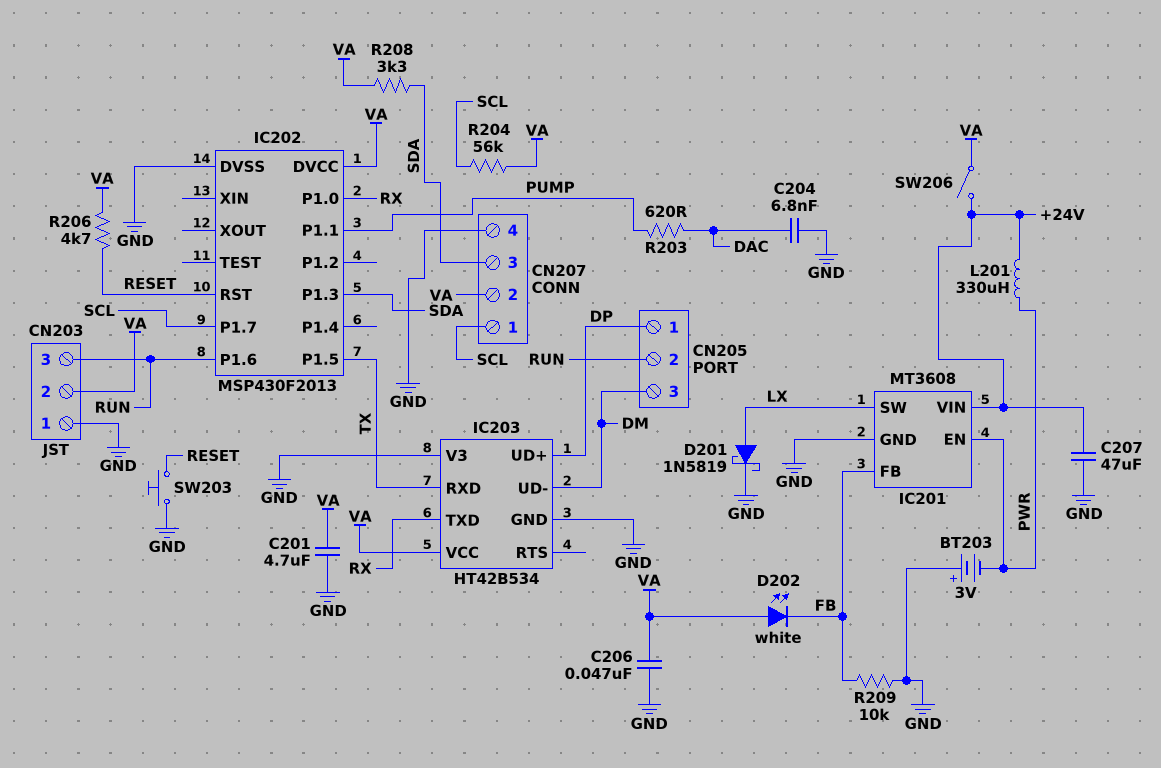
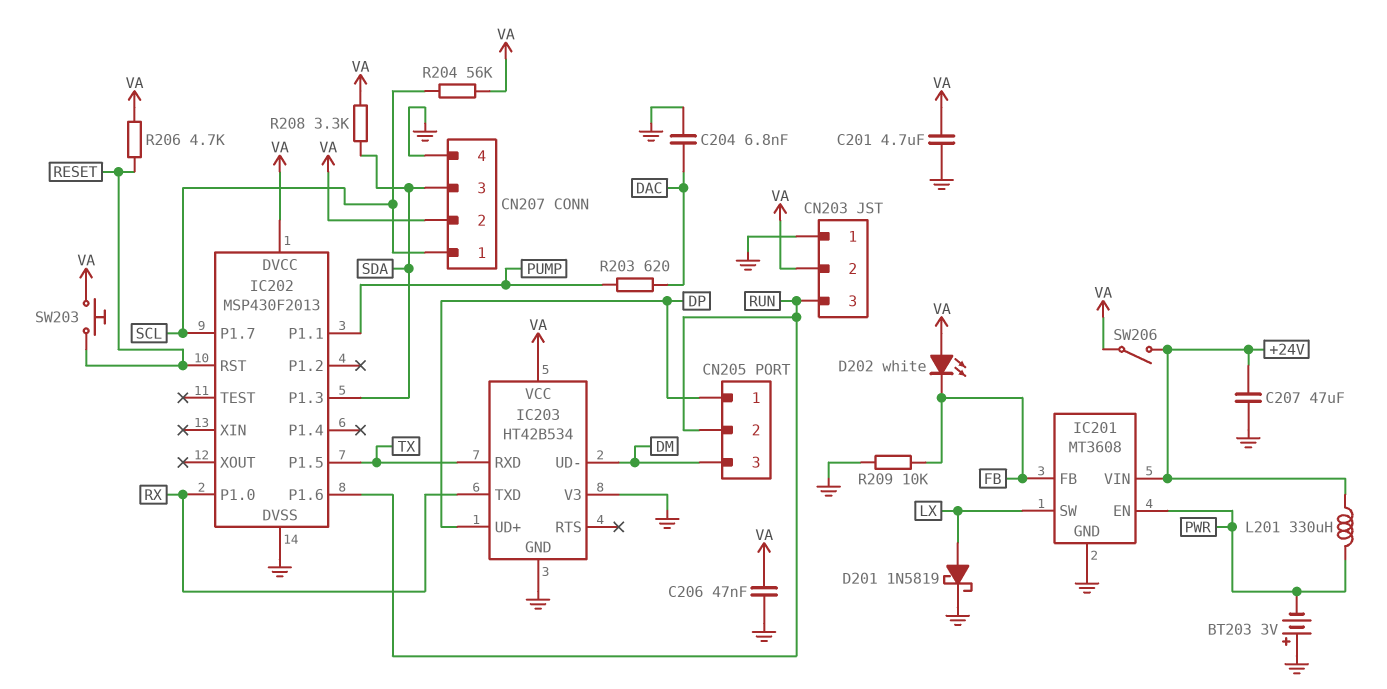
SW203: button (GND, RESET) -> button (RESET, VA)

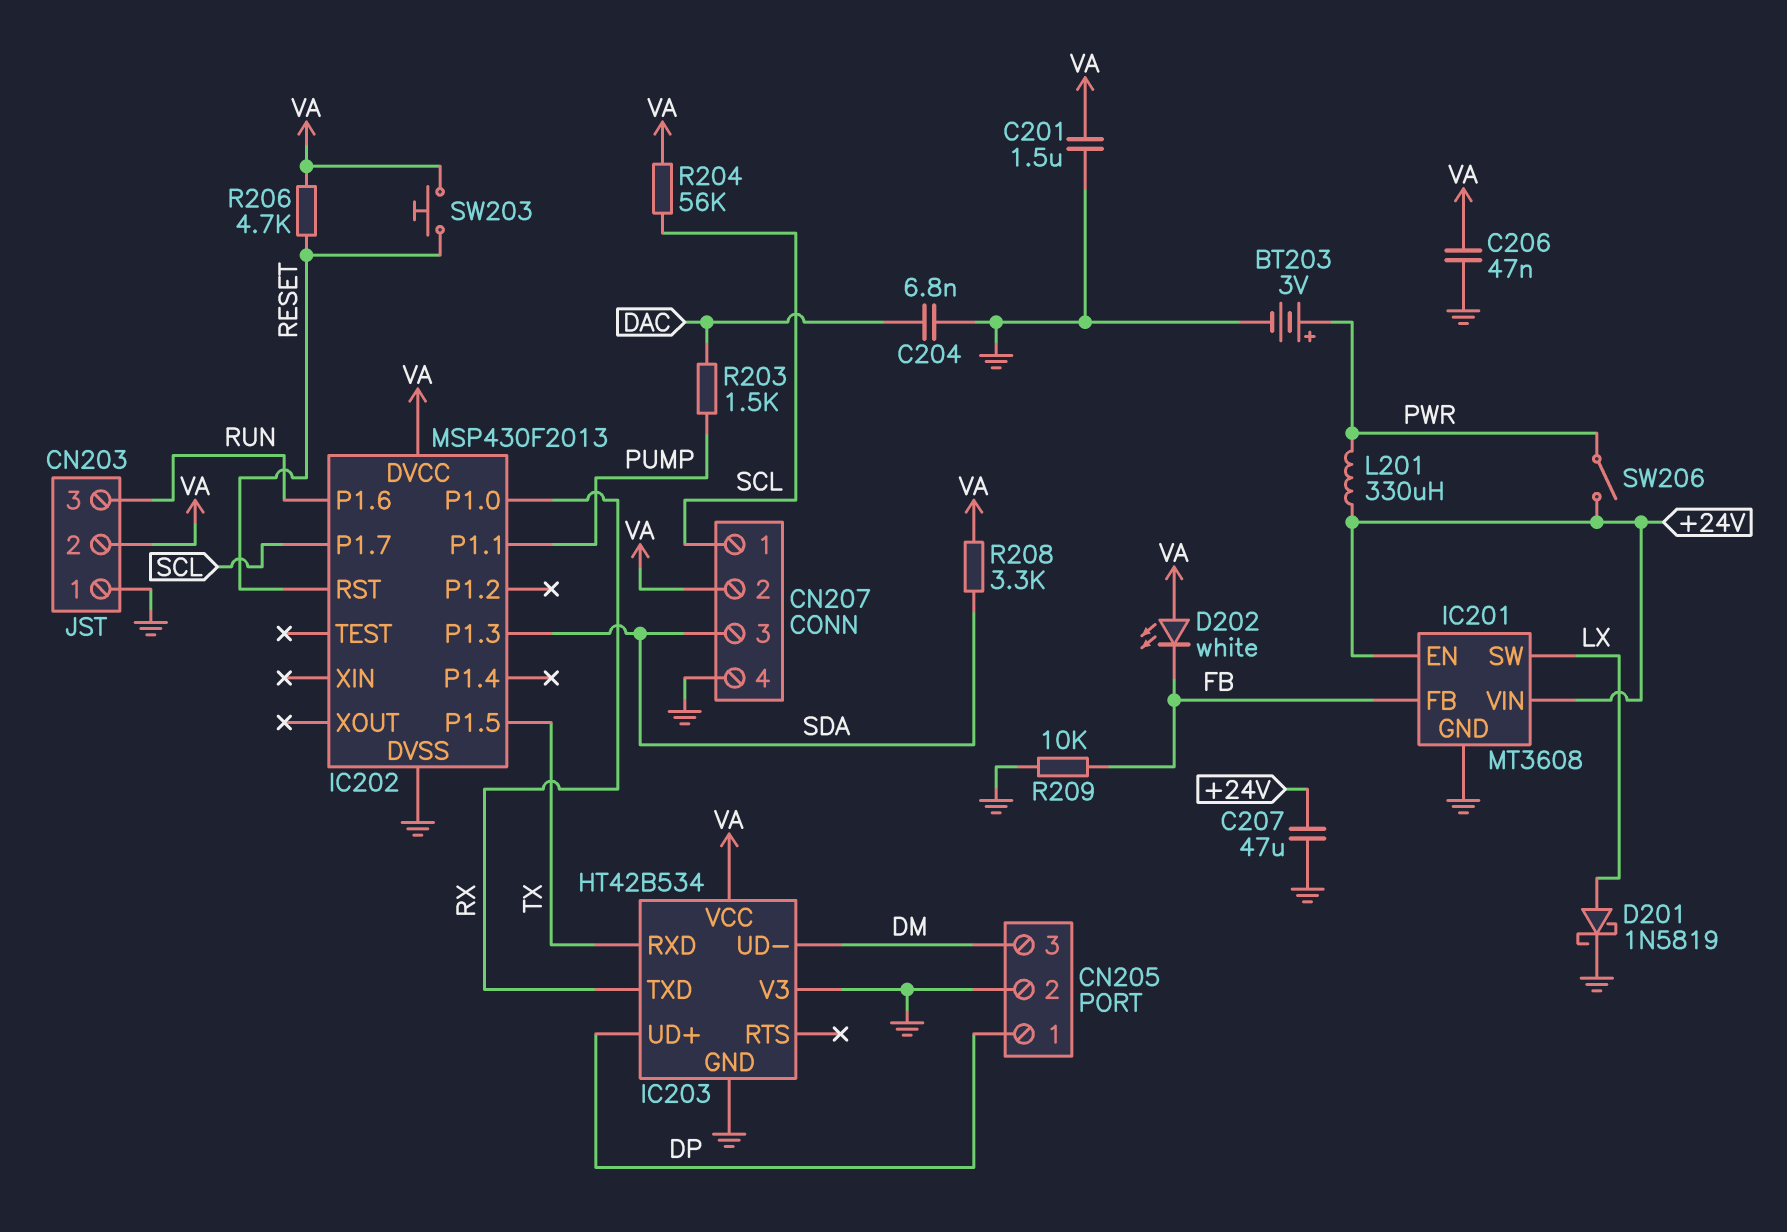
BT203: 3V (plus GND, minus PWR) -> 3V (plus PWR, minus GND)
C201: 4.7uF (GND, VA) -> 1.5uF (GND, VA)
CN205 pin 2: RUN -> GND
IC201 pin EN: PWR -> +24V
R203: 620 (DAC, PUMP) -> 1.5k (DAC, PUMP)
SW206: switch (+24V, VA) -> switch (+24V, PWR)

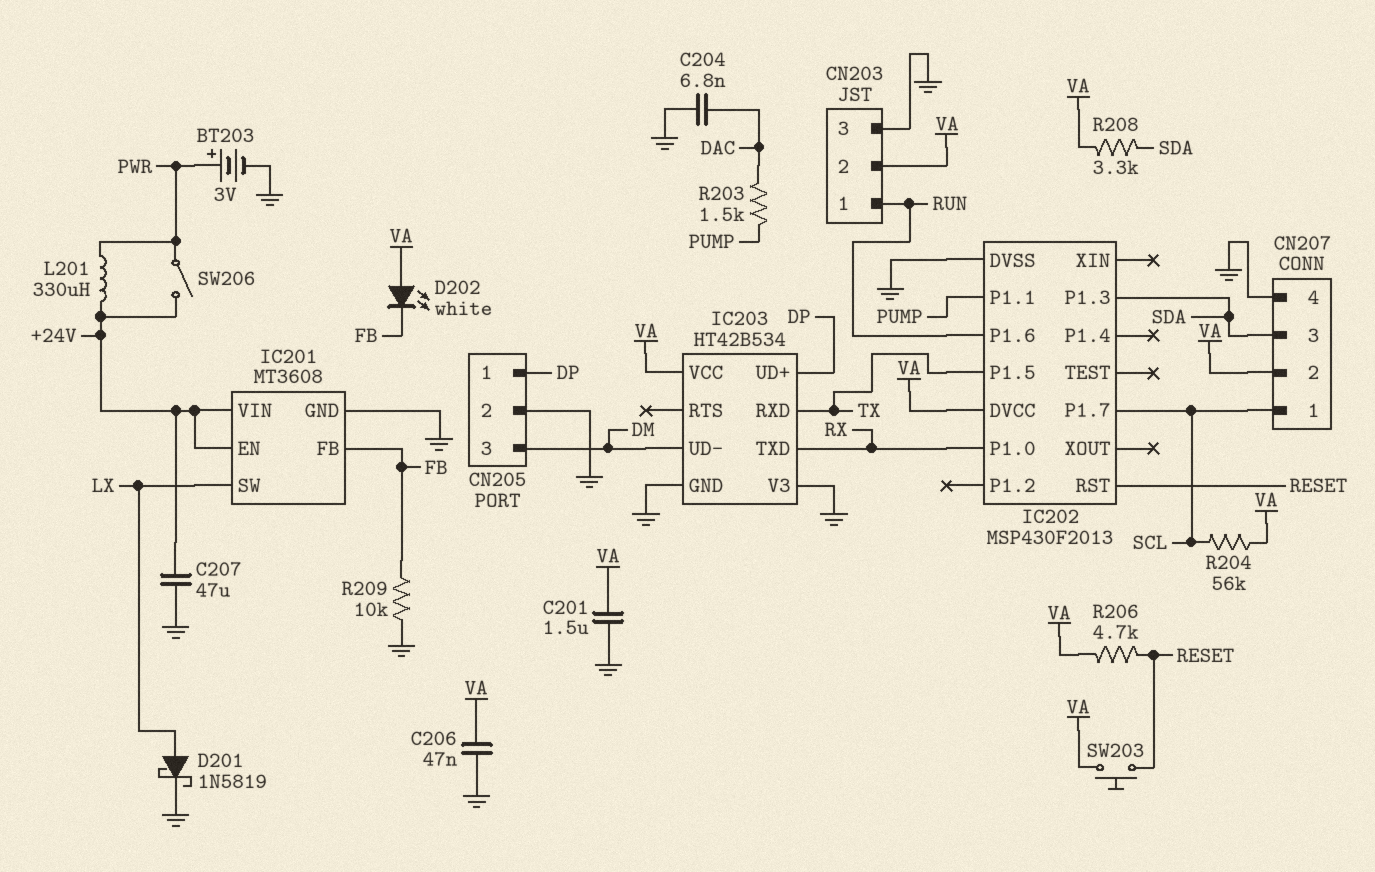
CN203 pin 1: GND -> RUN
CN203 pin 3: RUN -> GND

